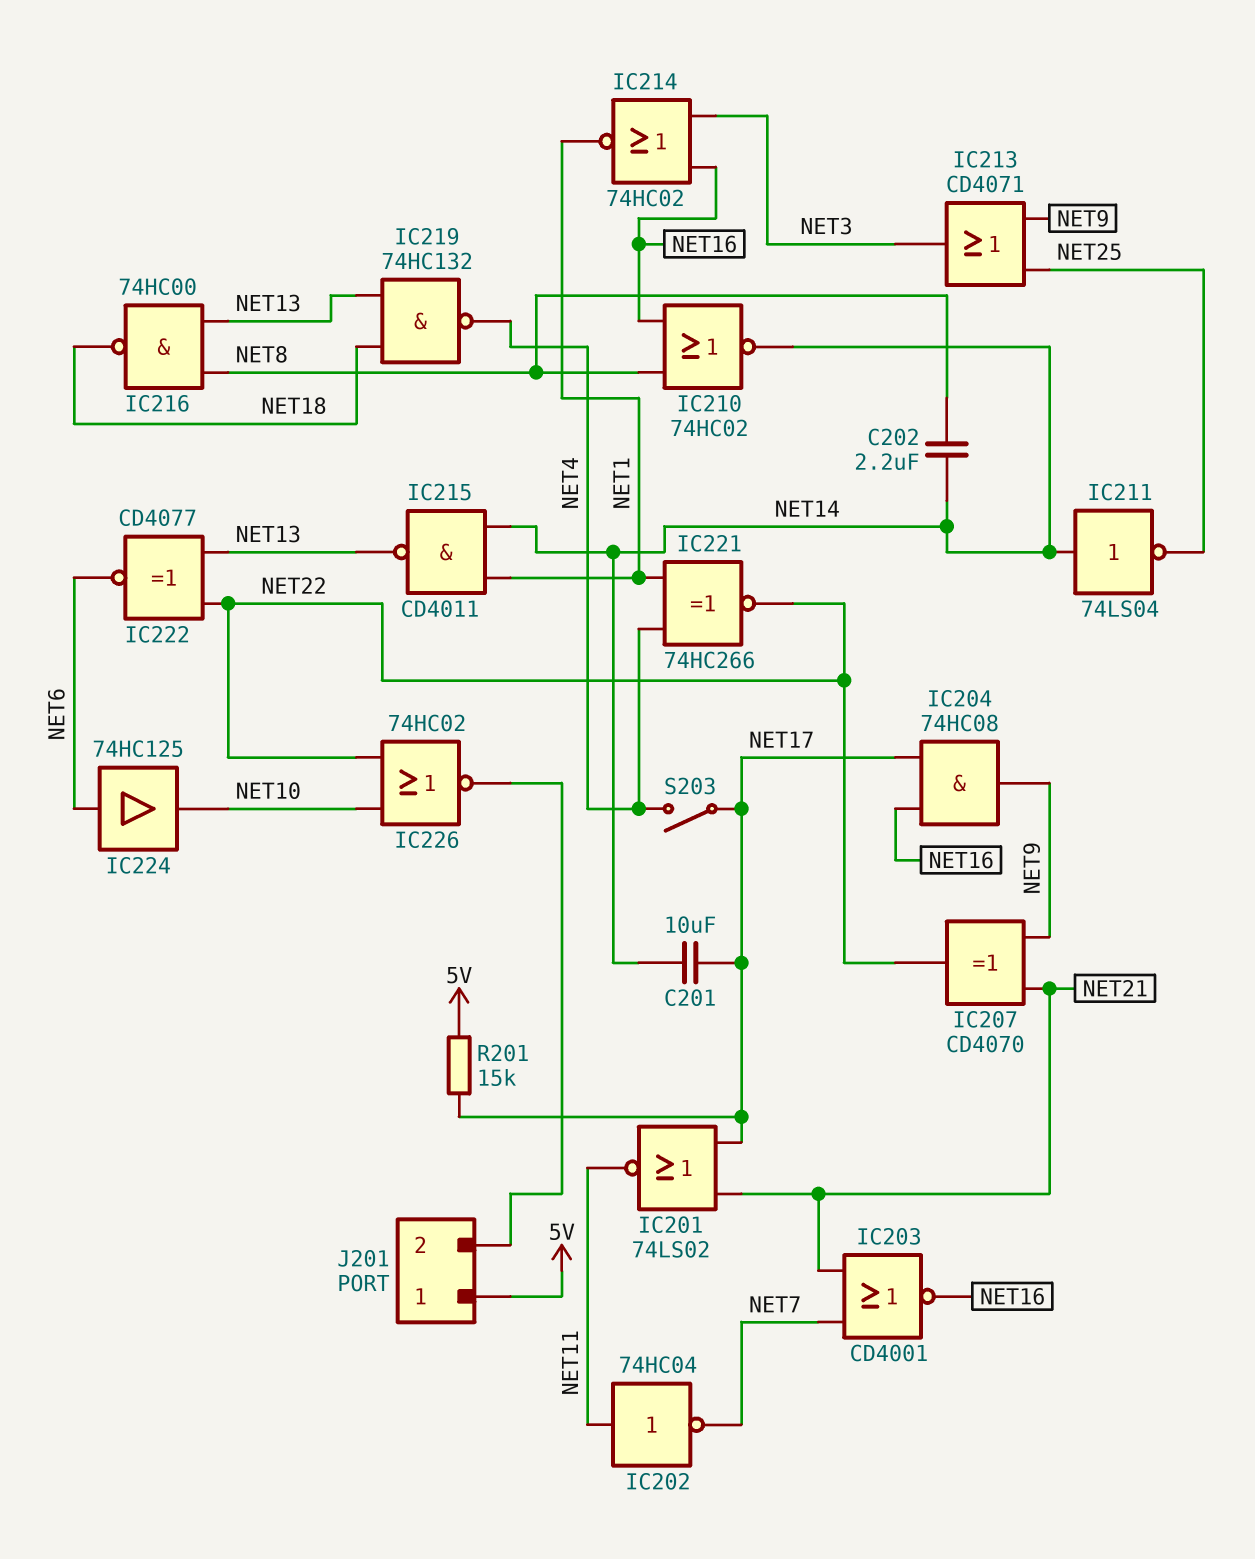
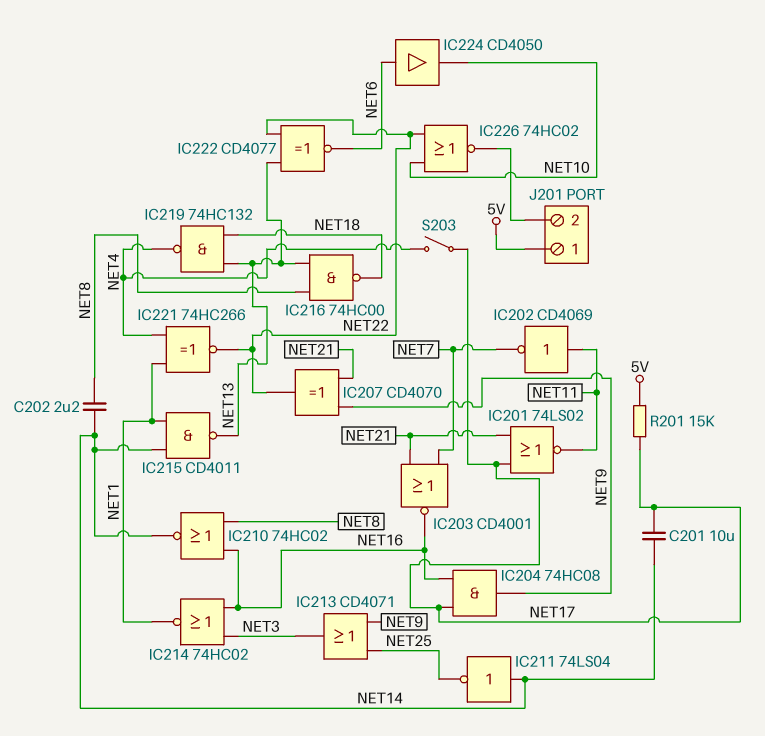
IC202: NOT 74HC04 (in NET11, out NET7) -> NOT CD4069 (in NET11, out NET7)
IC224: buffer 74HC125 (in NET6, out NET10) -> buffer CD4050 (in NET6, out NET10)

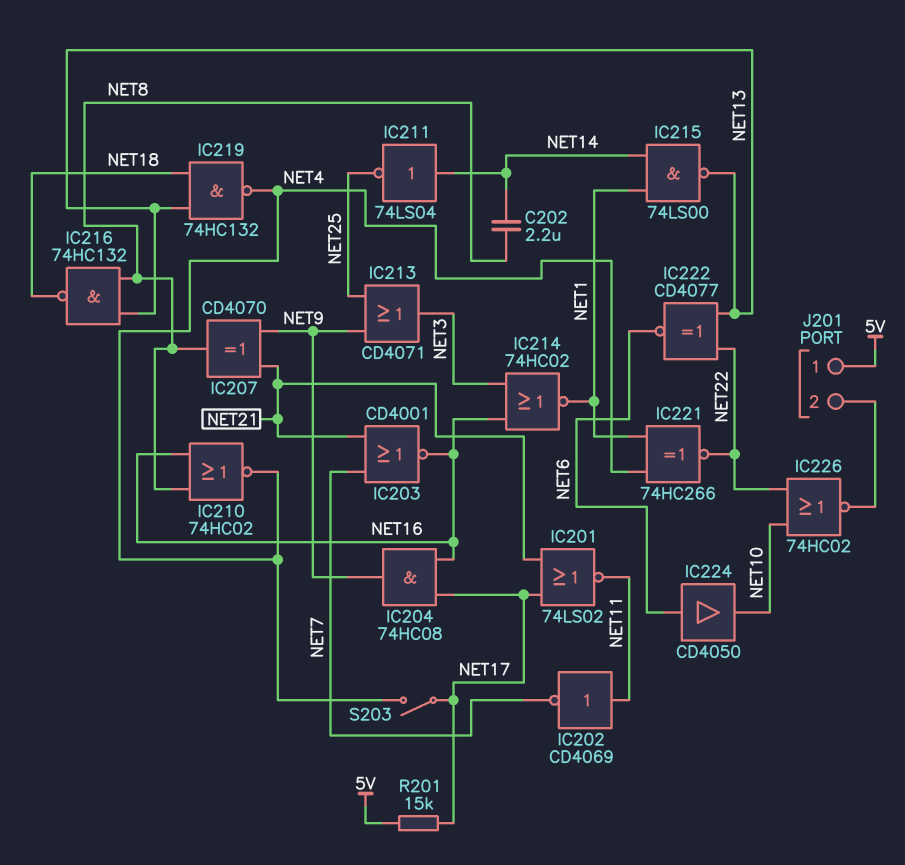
C201: 10uF (NET14, NET17) -> none
IC207: XOR CD4070 (in NET9, in NET21, out NET22) -> XOR CD4070 (in NET9, in NET21, out NET8)
IC210: NOR 74HC02 (in NET8, in NET16, out NET14) -> NOR 74HC02 (in NET8, in NET16, out NET4)
IC215: NAND CD4011 (in NET1, in NET14, out NET13) -> NAND 74LS00 (in NET1, in NET14, out NET13)
IC216: NAND 74HC00 (in NET8, in NET13, out NET18) -> NAND 74HC132 (in NET8, in NET13, out NET18)

